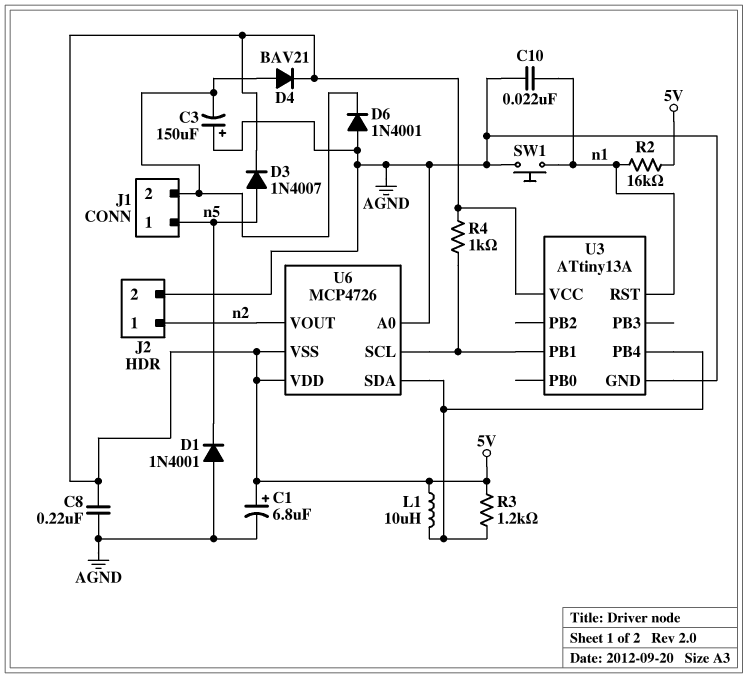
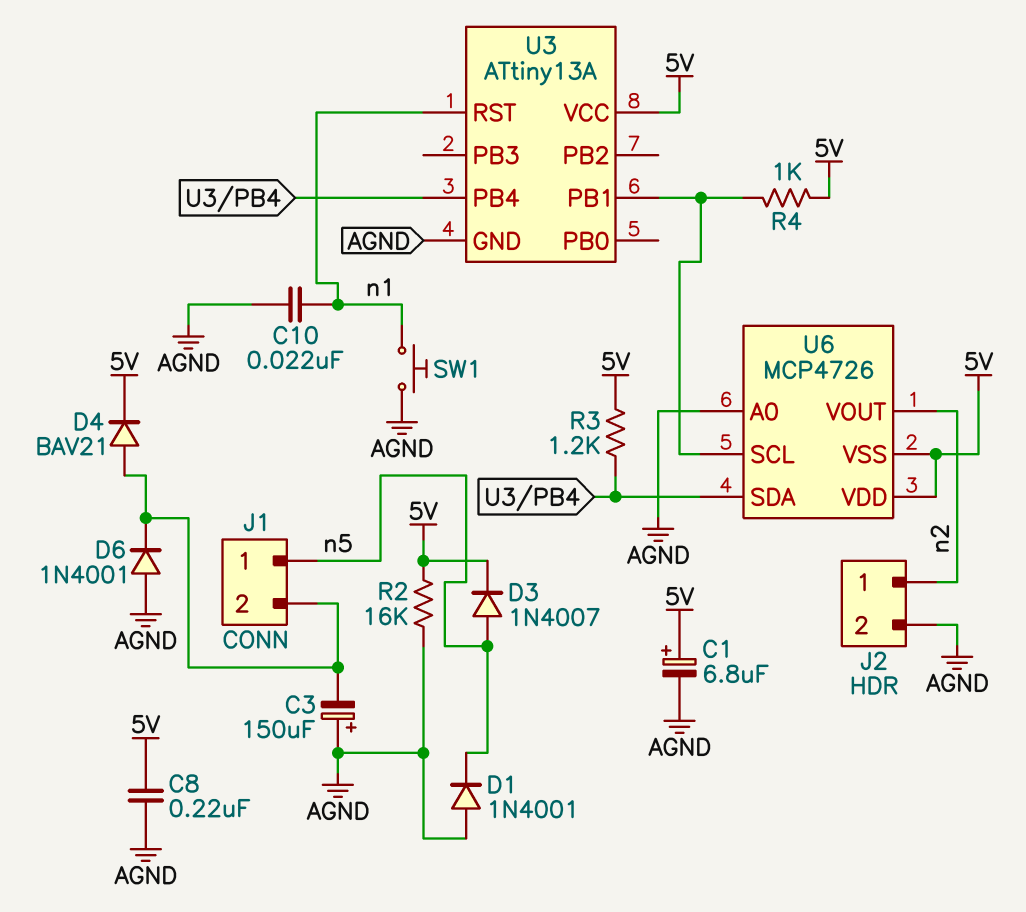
L1: 10uH (5V, U3/PB4) -> none
R2: 16k (5V, n1) -> 16k (5V, AGND)

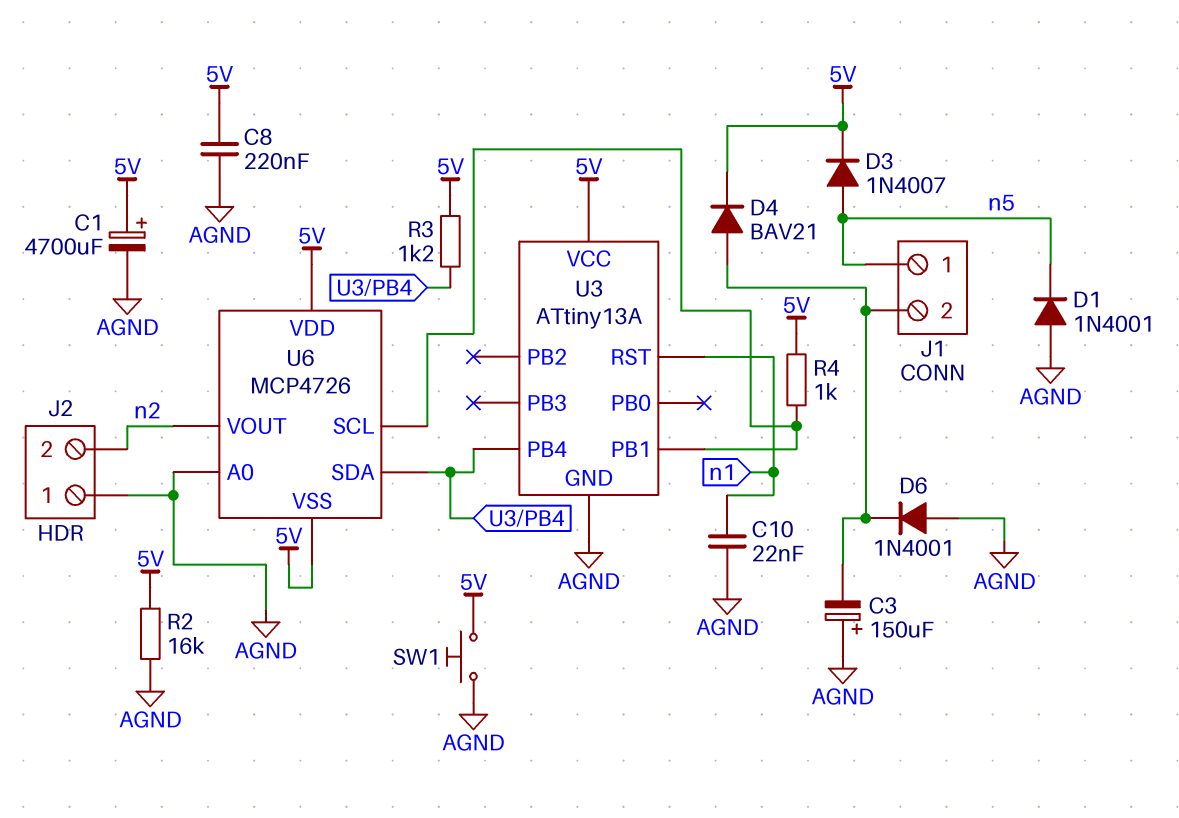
C1: 6.8uF (plus 5V, minus AGND) -> 4700uF (plus 5V, minus AGND)
J2 pin 1: n2 -> AGND
J2 pin 2: AGND -> n2
SW1: button (AGND, n1) -> button (5V, AGND)

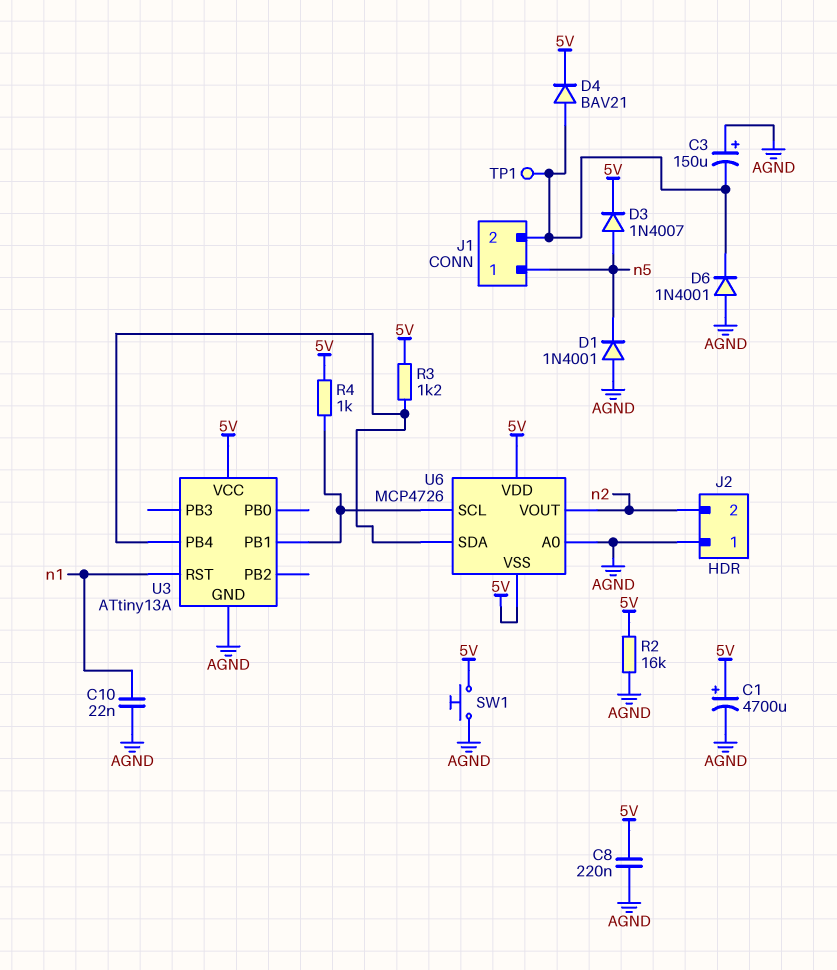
TP1: none -> test point (J1/2)

